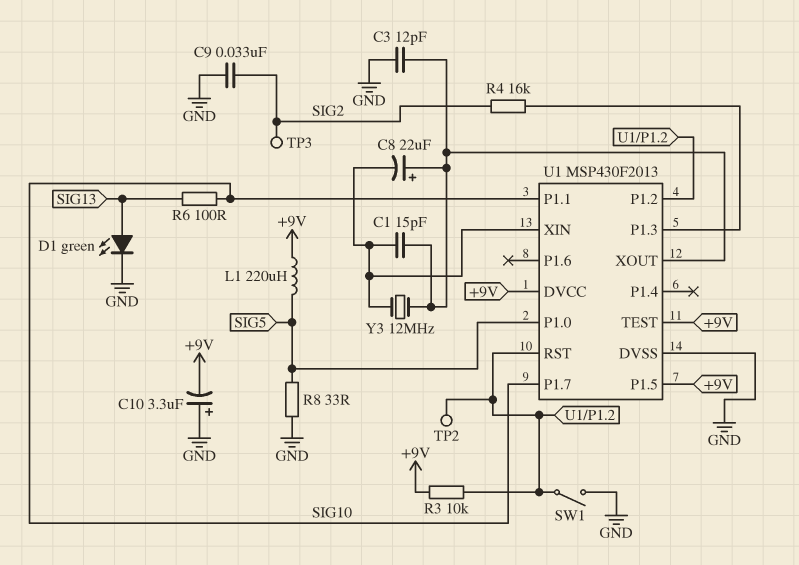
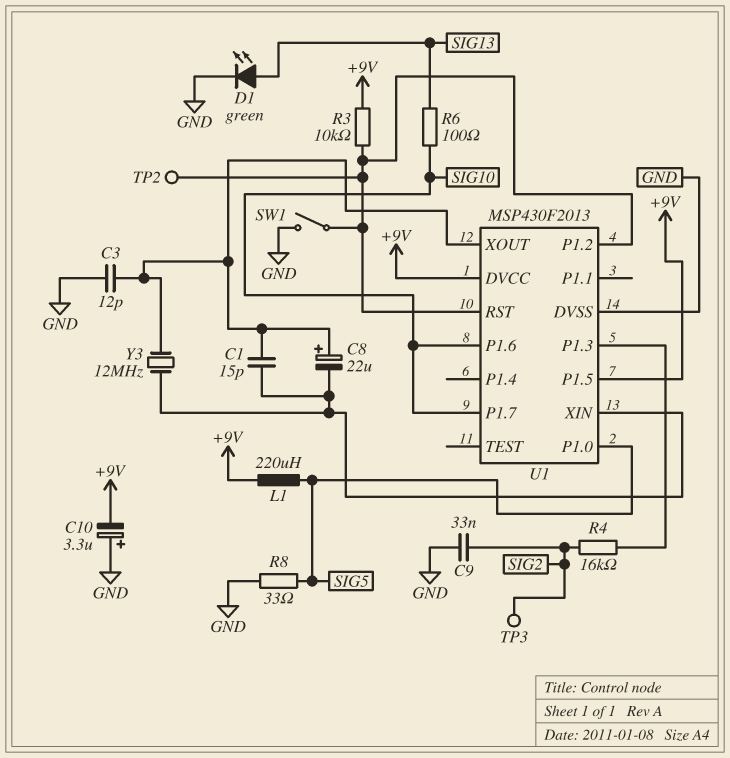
U1 pin P1.1: SIG10 -> none
U1 pin P1.6: none -> SIG10
U1 pin TEST: +9V -> none

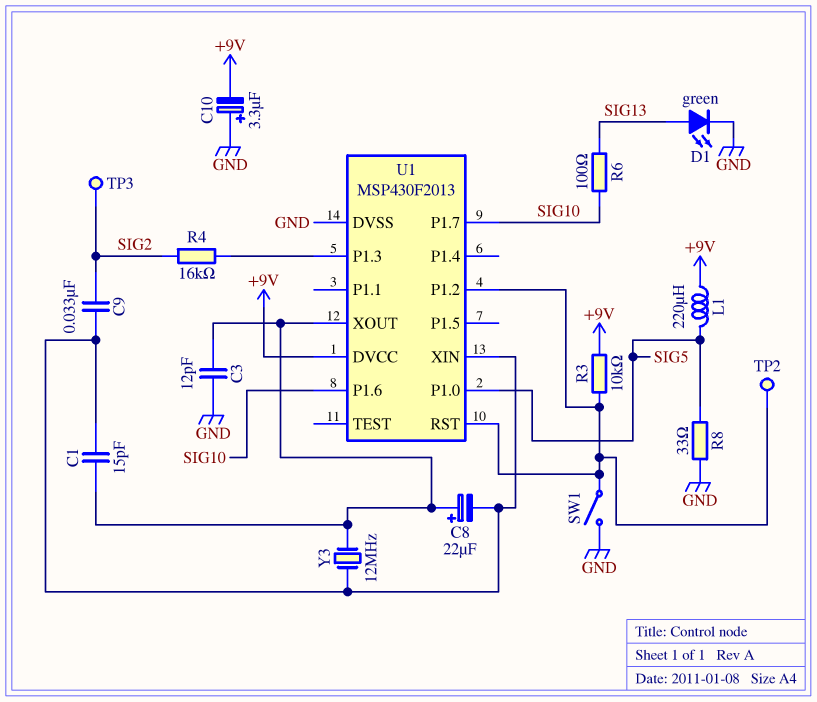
C9: 33nF (GND, SIG2) -> 33nF (SIG2, U1/XIN)
U1 pin P1.5: +9V -> none

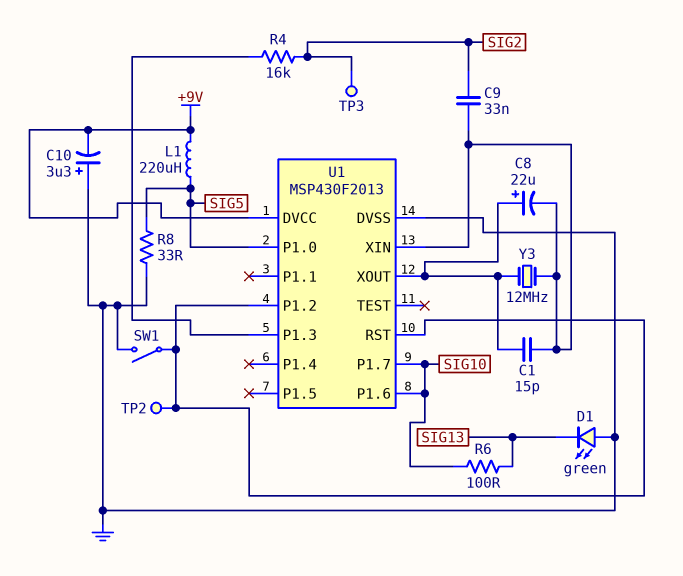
C3: 12pF (GND, U1/XOUT) -> none
D1: LED green (A SIG13, K GND) -> LED green (A GND, K SIG13)
R3: 10k (+9V, U1/P1.2) -> none

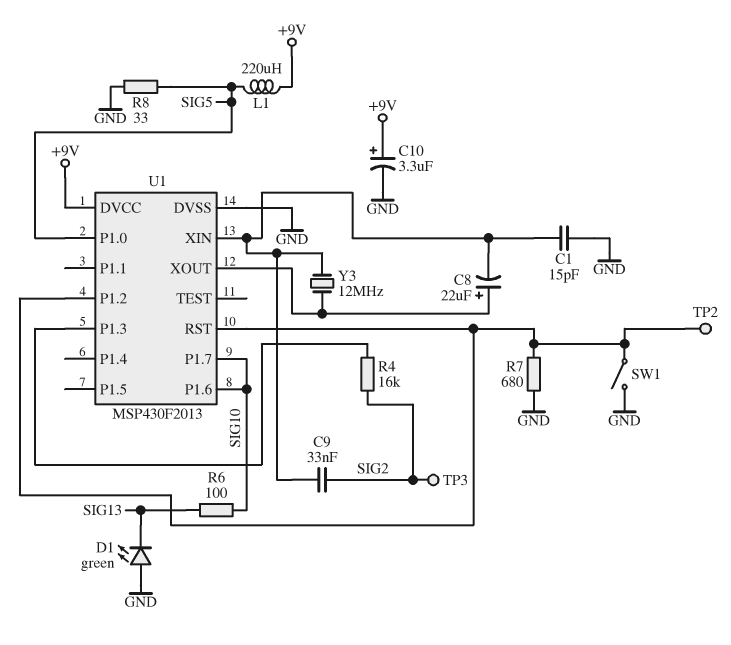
C1: 15pF (U1/XIN, U1/XOUT) -> 15pF (GND, U1/XIN)
C10: 3.3uF (plus GND, minus +9V) -> 3.3uF (plus +9V, minus GND)
R7: none -> 680 (GND, U1/P1.2)

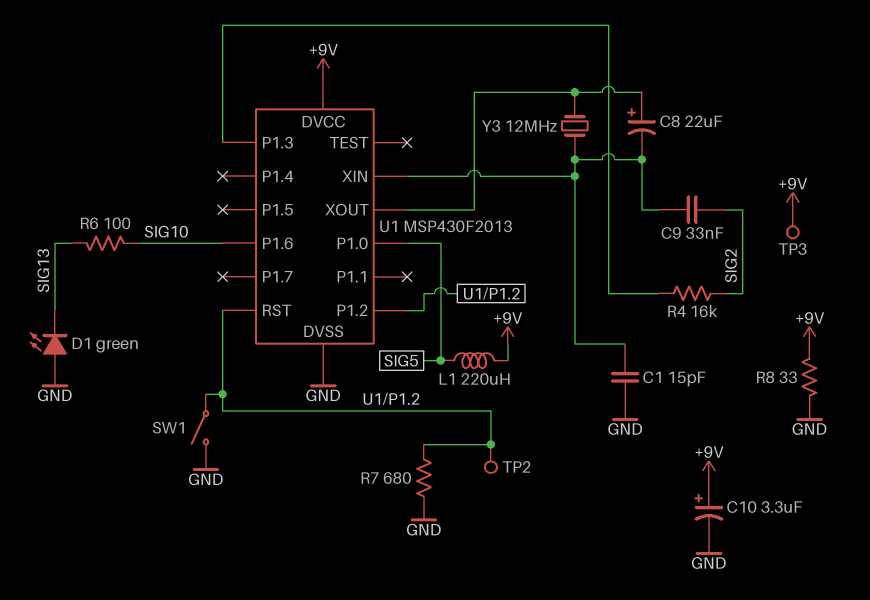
R8: 33 (GND, SIG5) -> 33 (+9V, GND)
TP3: test point (SIG2) -> test point (+9V)
U1 pin P1.7: SIG10 -> none

